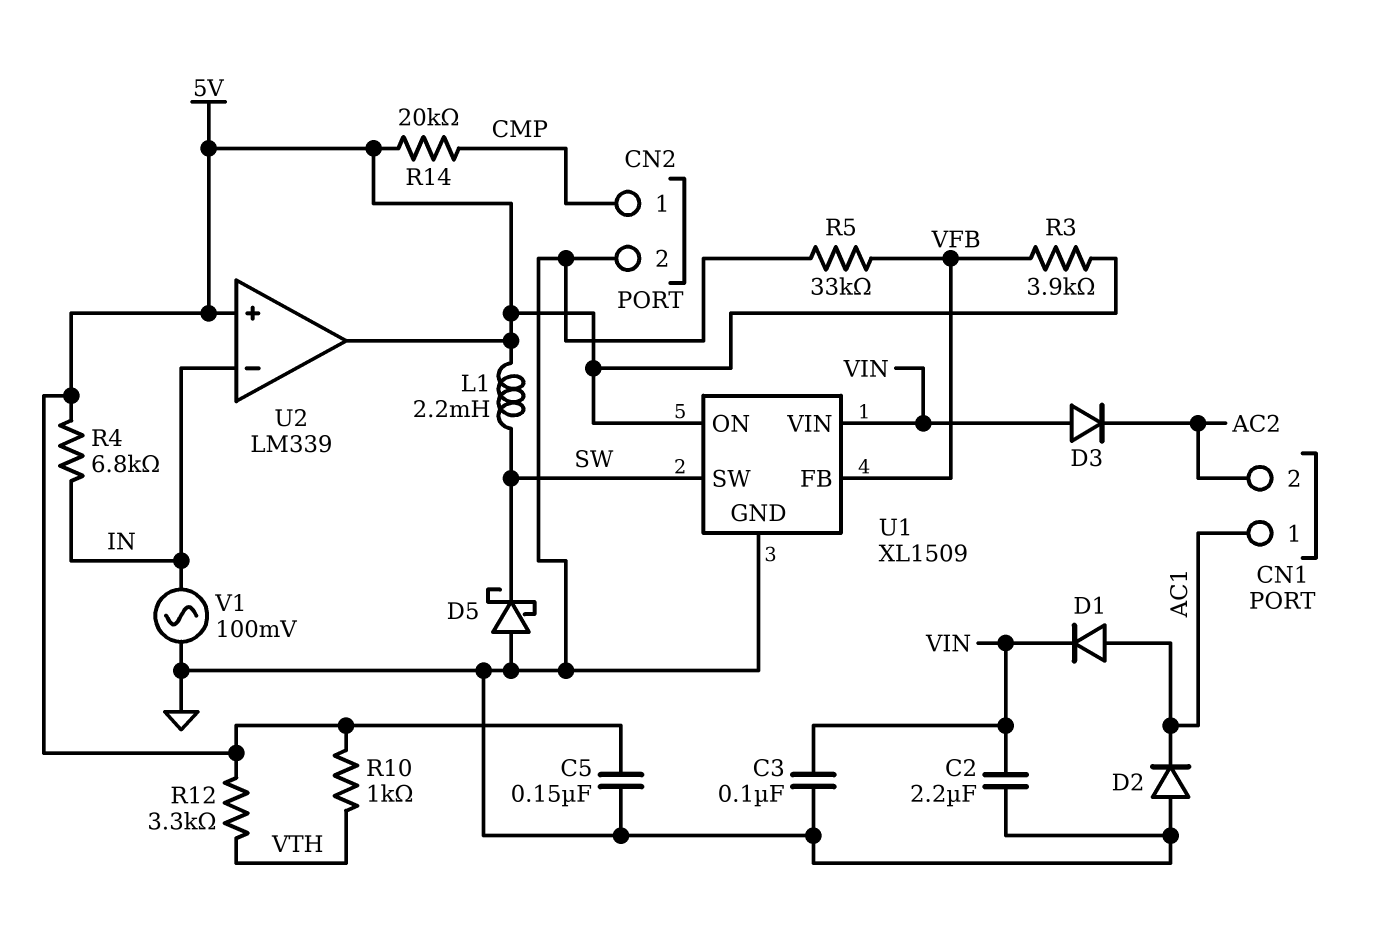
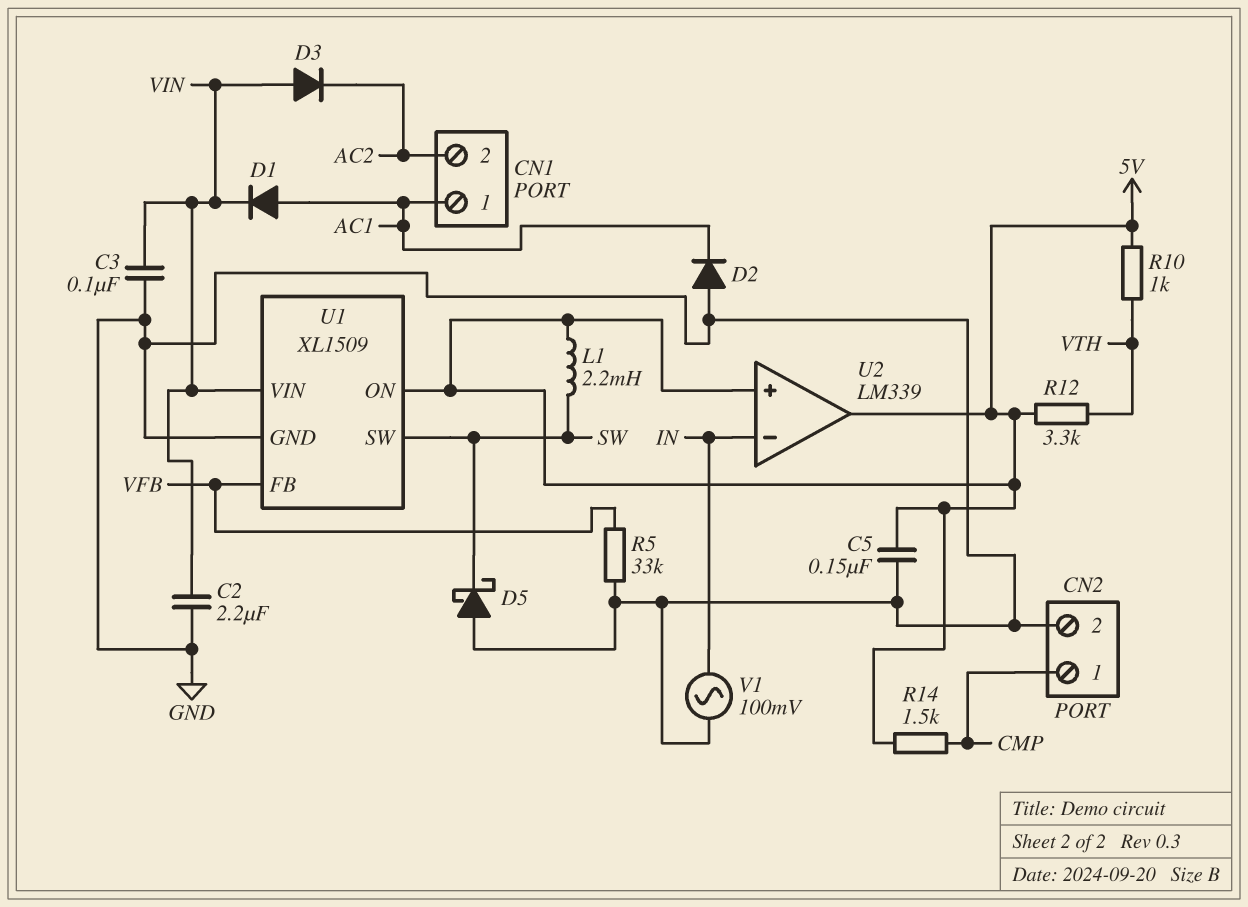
R3: 3.9k (5V, VFB) -> none
R4: 6.8k (5V, IN) -> none
R14: 20k (5V, CMP) -> 1.5k (5V, CMP)

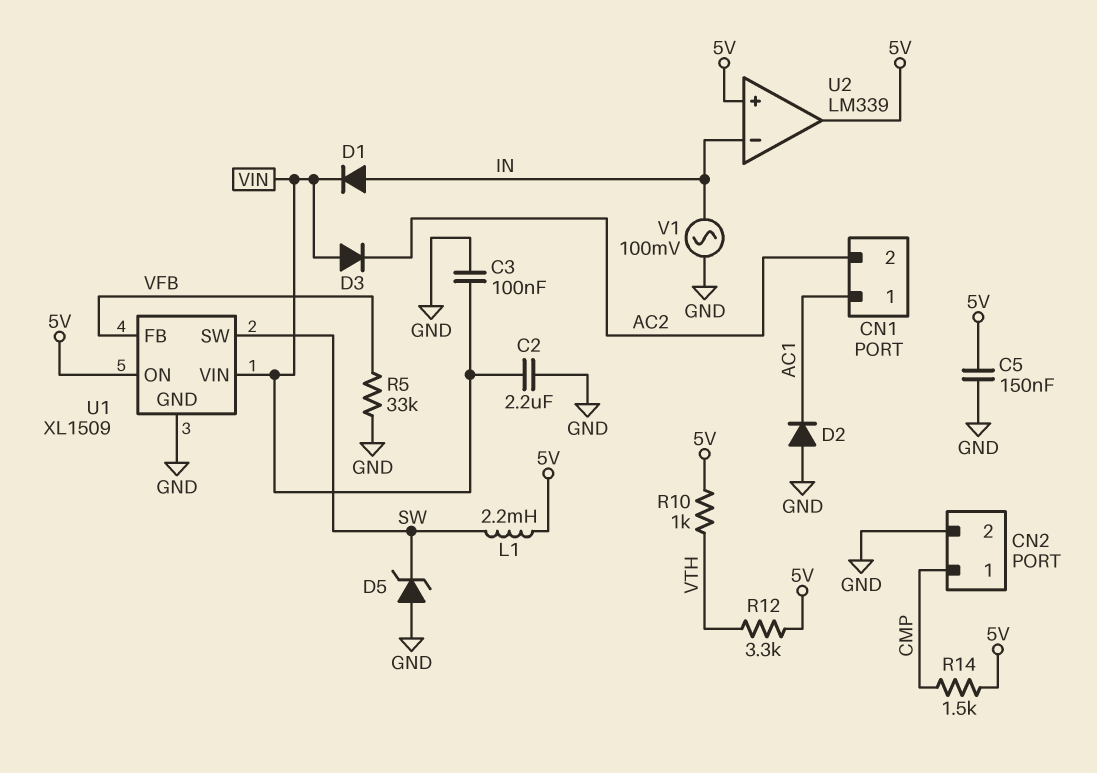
D1: diode (A AC1, K VIN) -> diode (A IN, K VIN)
D5: schottky (A GND, K SW) -> zener (A GND, K SW)

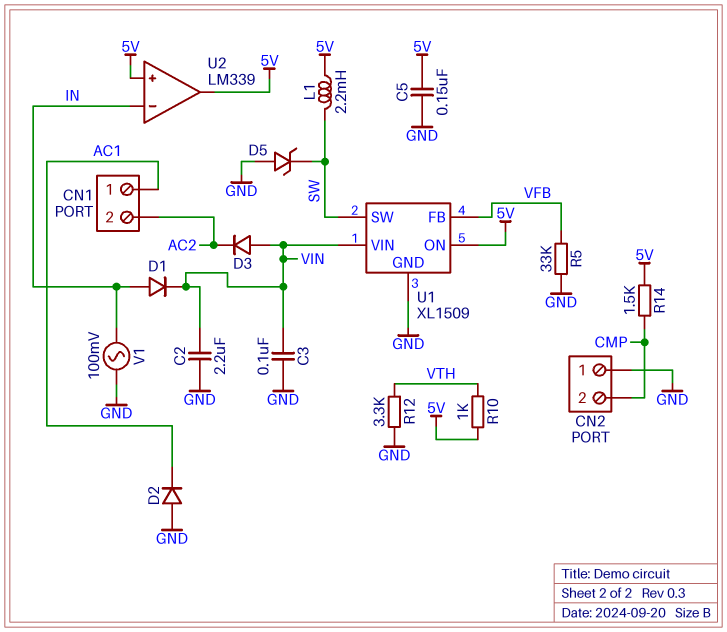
CN2 pin 1: CMP -> GND
CN2 pin 2: GND -> CMP
R12: 3.3k (5V, VTH) -> 3.3k (GND, VTH)

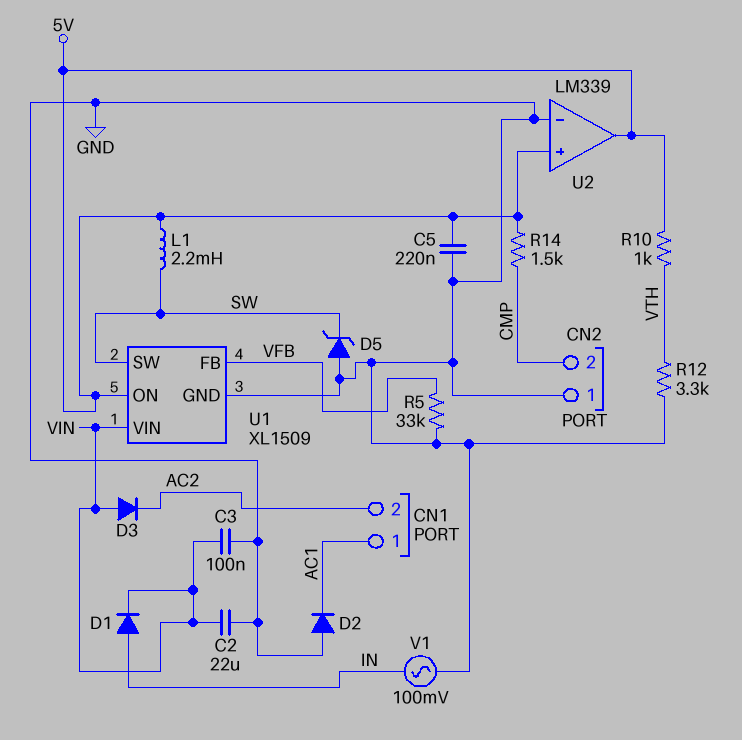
C2: 2.2uF (GND, VIN) -> 22uF (GND, VIN)
C5: 150nF (5V, GND) -> 220nF (5V, GND)
U2 pin in-: IN -> GND

